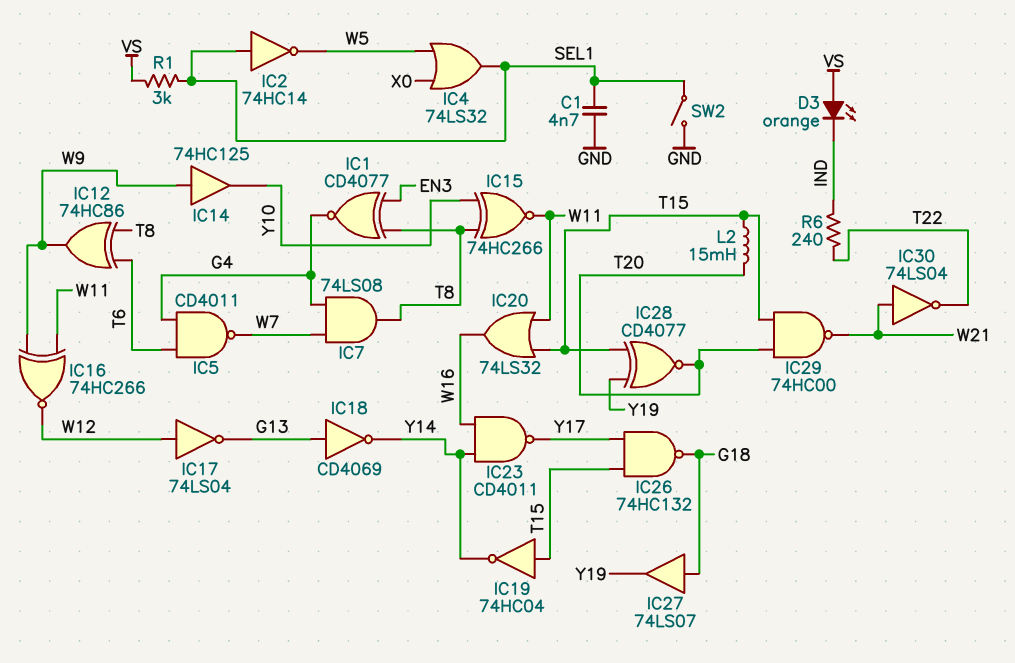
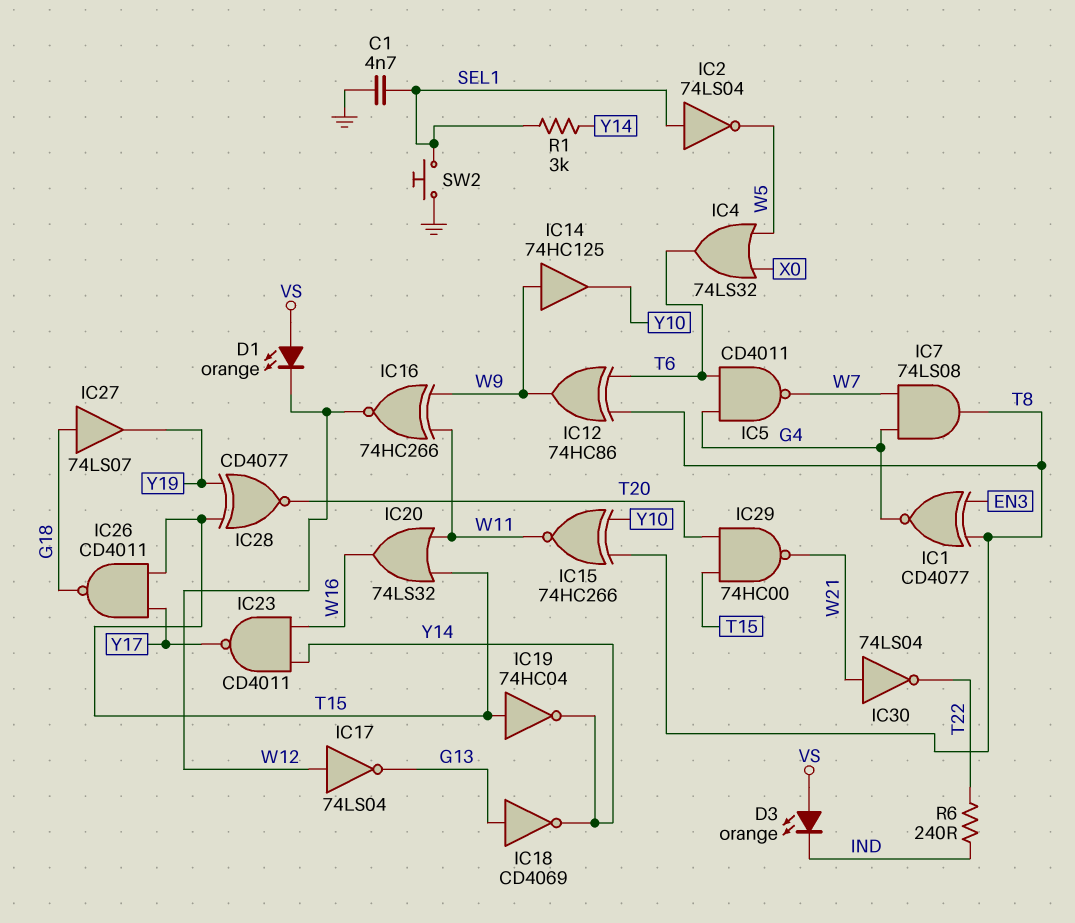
D1: none -> LED orange (A VS, K W12)
IC2: NOT 74HC14 (in SEL1, out W5) -> NOT 74LS04 (in SEL1, out W5)
IC4: OR 74LS32 (in W5, in X0, out SEL1) -> OR 74LS32 (in W5, in X0, out T6)
IC26: NAND 74HC132 (in T15, in Y17, out G18) -> NAND CD4011 (in T15, in Y17, out G18)
L2: 15mH (T15, T20) -> none
R1: 3k (SEL1, VS) -> 3k (SEL1, Y14)
SW2: switch (GND, SEL1) -> button (GND, SEL1)

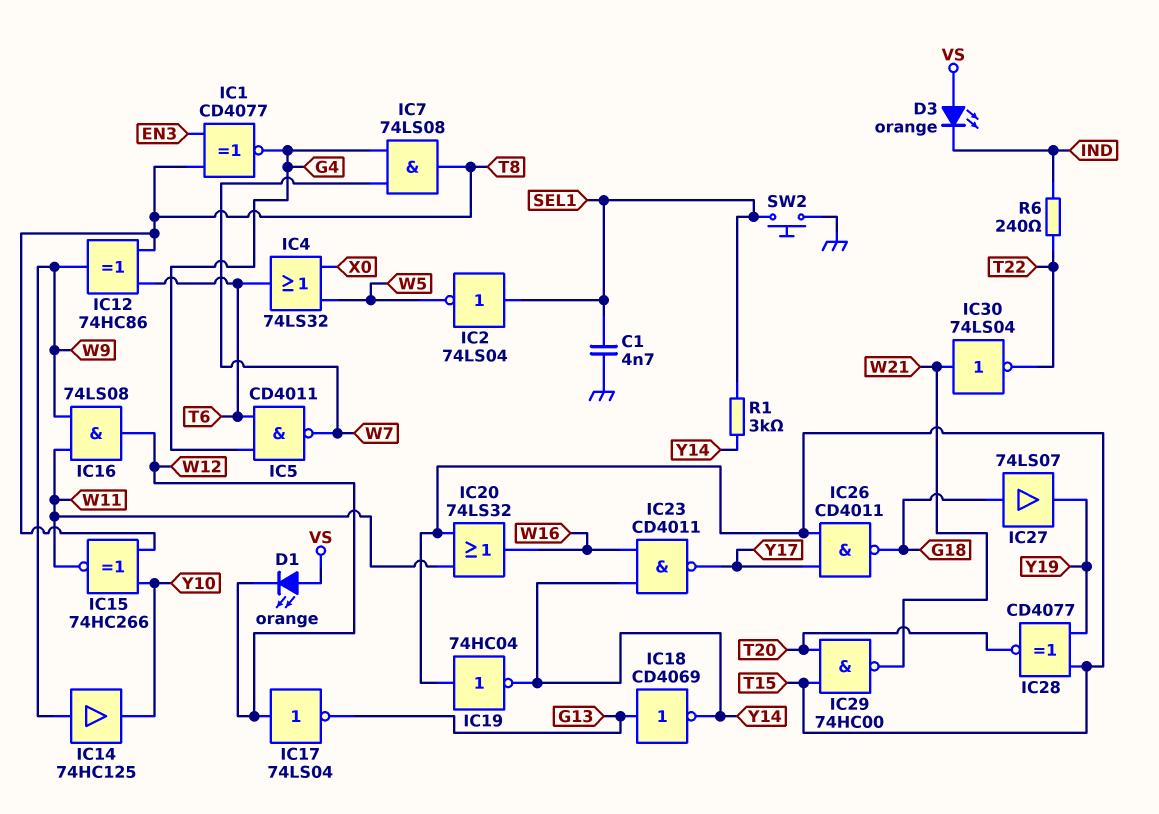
IC16: XNOR 74HC266 (in W9, in W11, out W12) -> AND 74LS08 (in W9, in W11, out W12)

